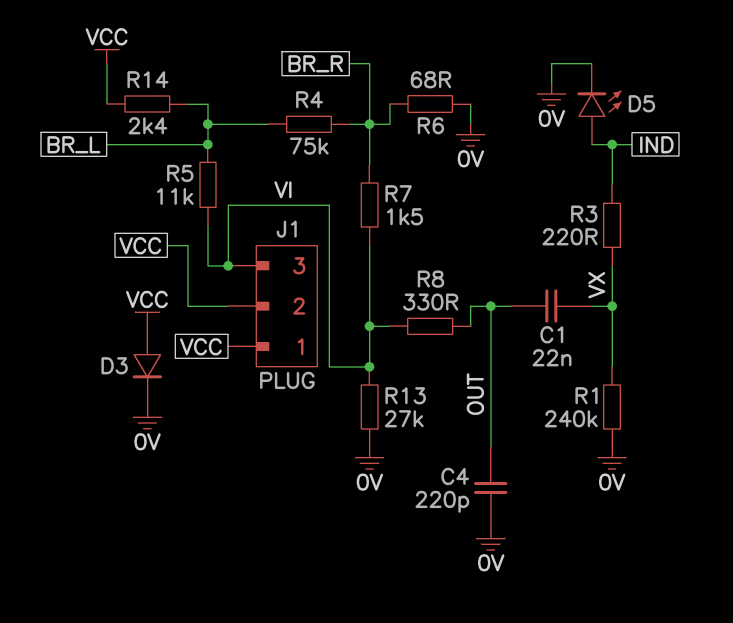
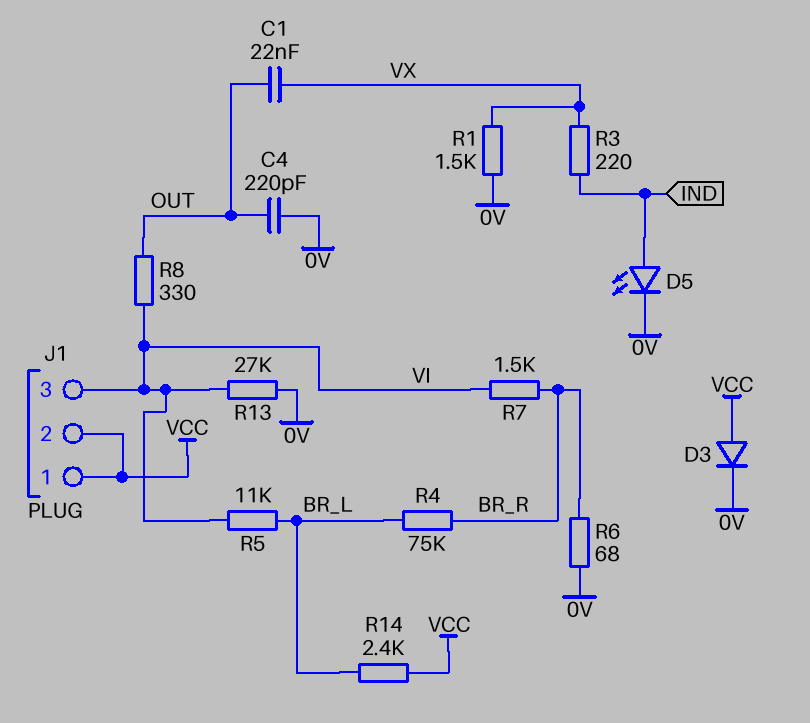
R1: 240k (0V, VX) -> 1.5k (0V, VX)

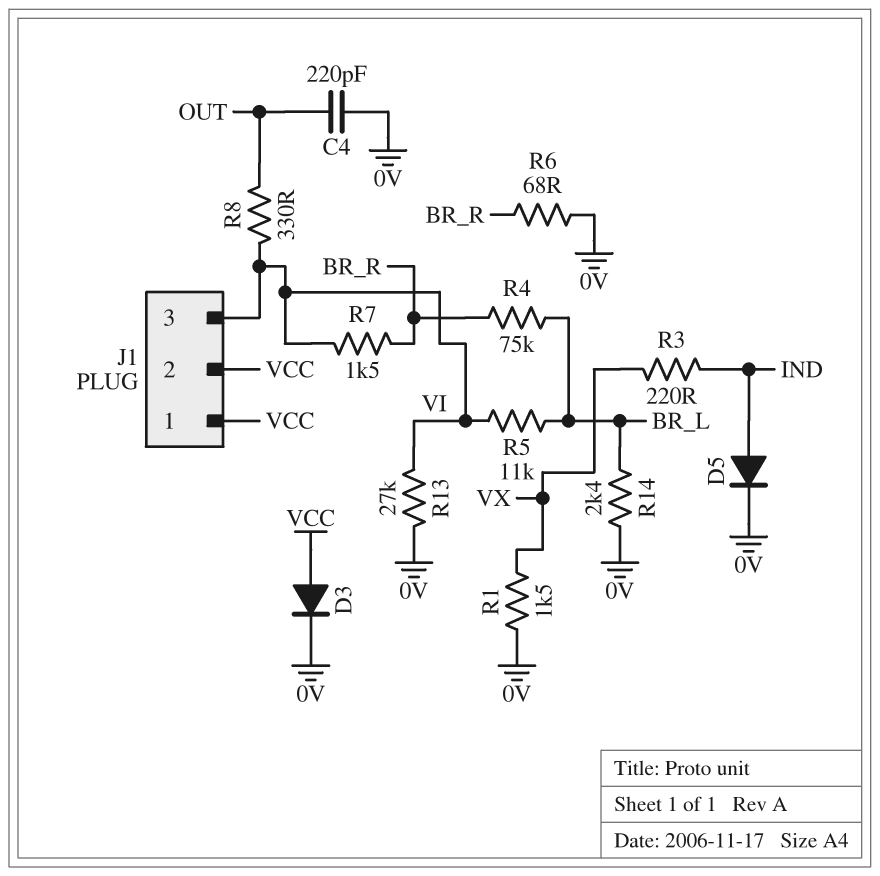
C1: 22nF (OUT, VX) -> none
D5: LED (A IND, K 0V) -> diode (A IND, K 0V)
R14: 2.4k (BR_L, VCC) -> 2.4k (0V, BR_L)

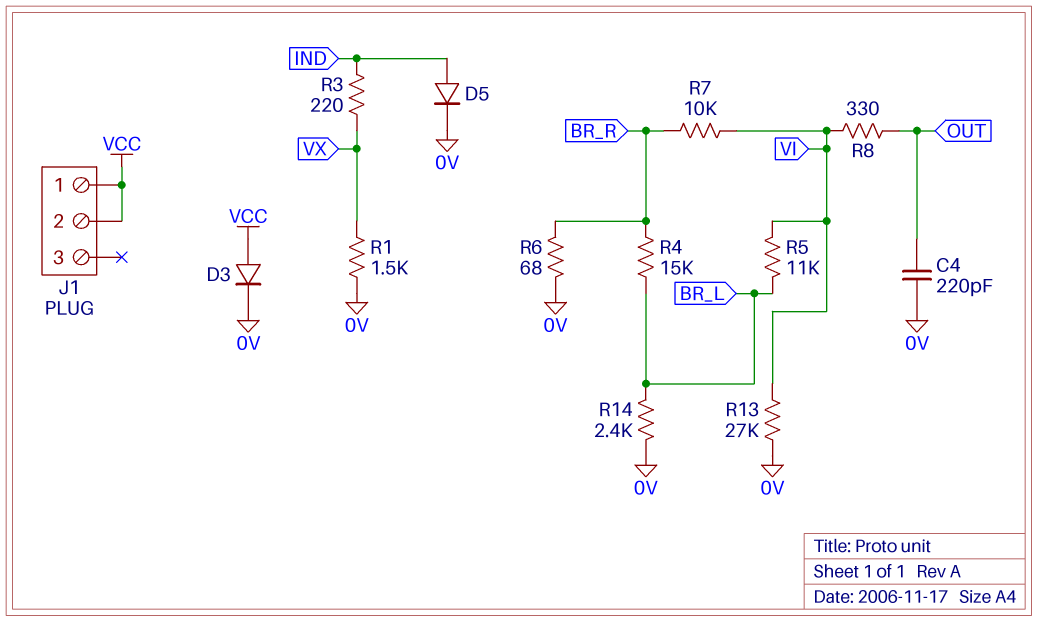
J1 pin 3: VI -> none
R4: 75k (BR_L, BR_R) -> 15k (BR_L, BR_R)
R7: 1.5k (BR_R, VI) -> 10k (BR_R, VI)

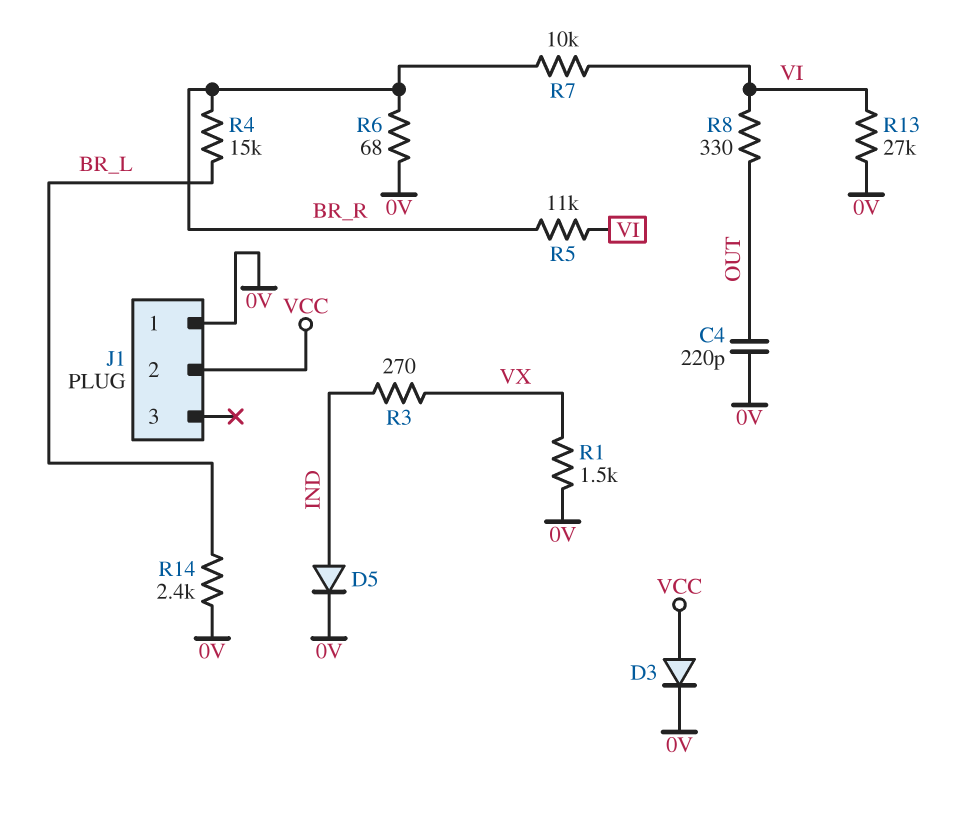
J1 pin 1: VCC -> 0V
R3: 220 (IND, VX) -> 270 (IND, VX)
R5: 11k (BR_L, VI) -> 11k (BR_R, VI)

